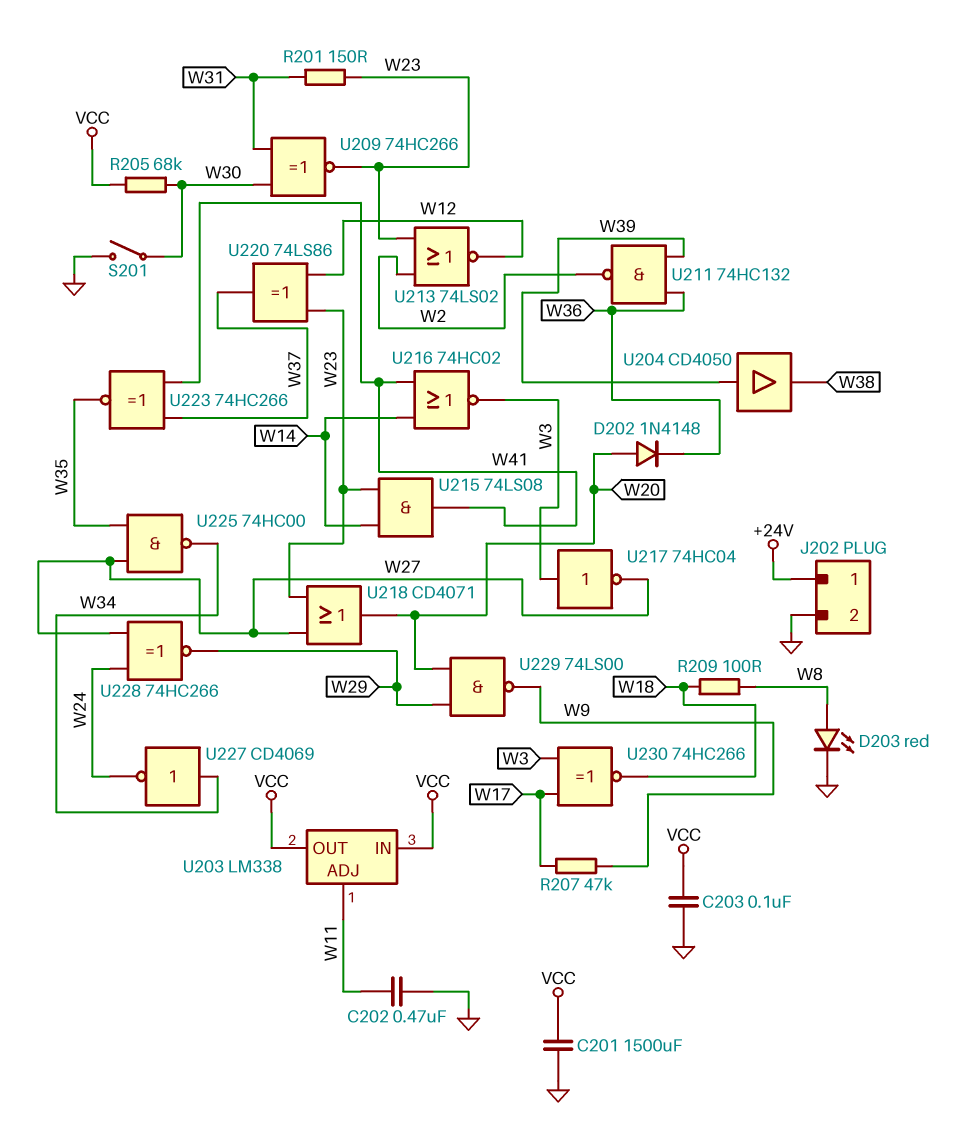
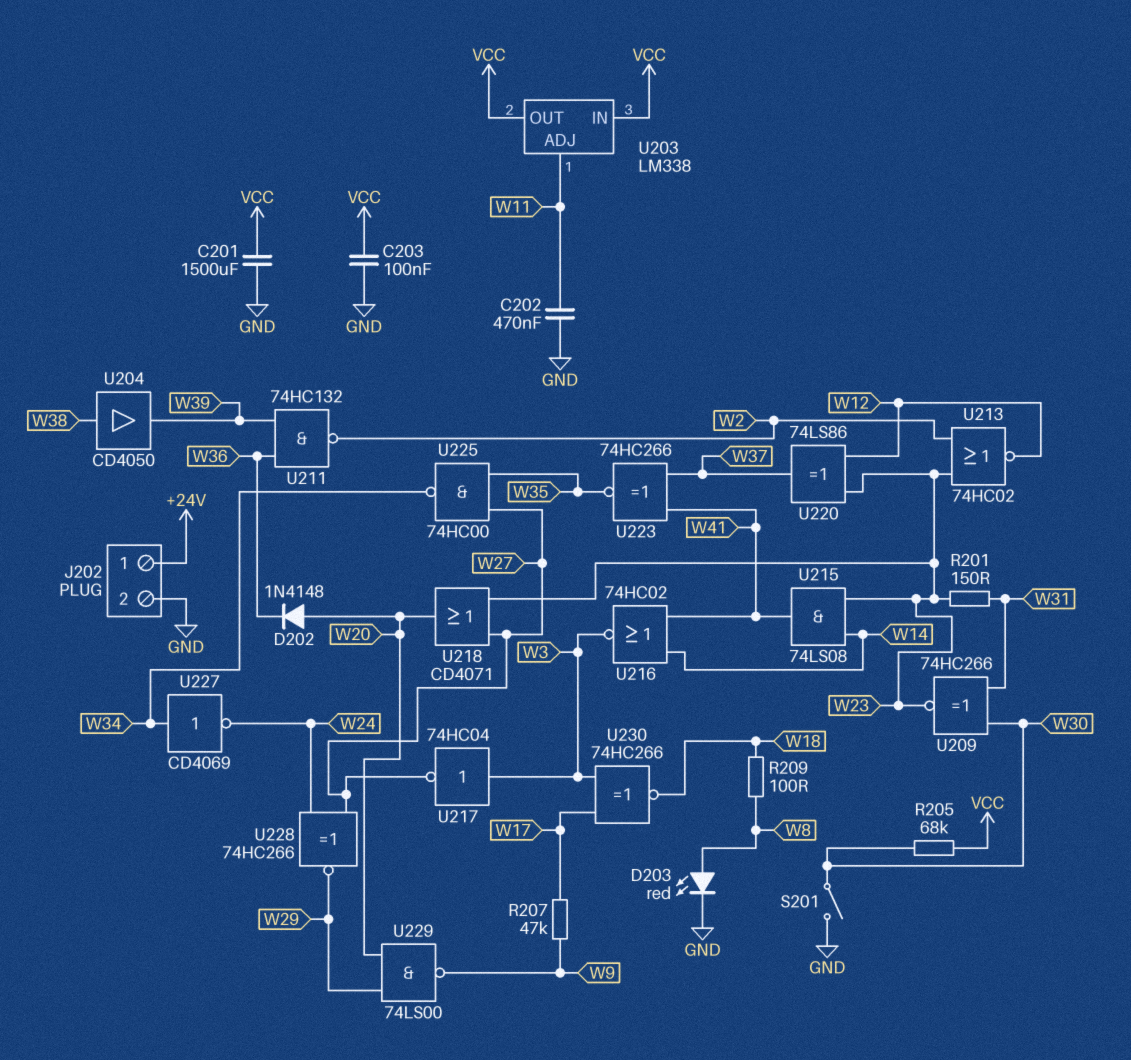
U204: buffer CD4050 (in W39, out W38) -> buffer CD4050 (in W38, out W39)
U213: NOR 74LS02 (in W2, in W23, out W12) -> NOR 74HC02 (in W2, in W23, out W12)

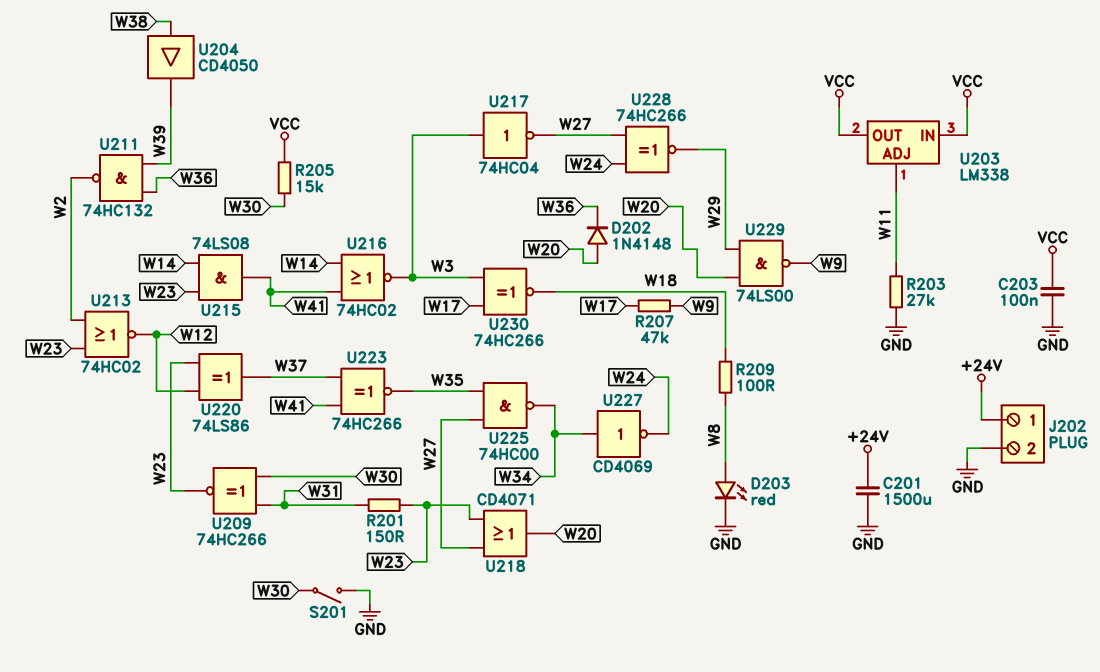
C201: 1500uF (GND, VCC) -> 1500uF (+24V, GND)
C202: 470nF (GND, W11) -> none
R203: none -> 27k (GND, W11)
R205: 68k (VCC, W30) -> 15k (VCC, W30)

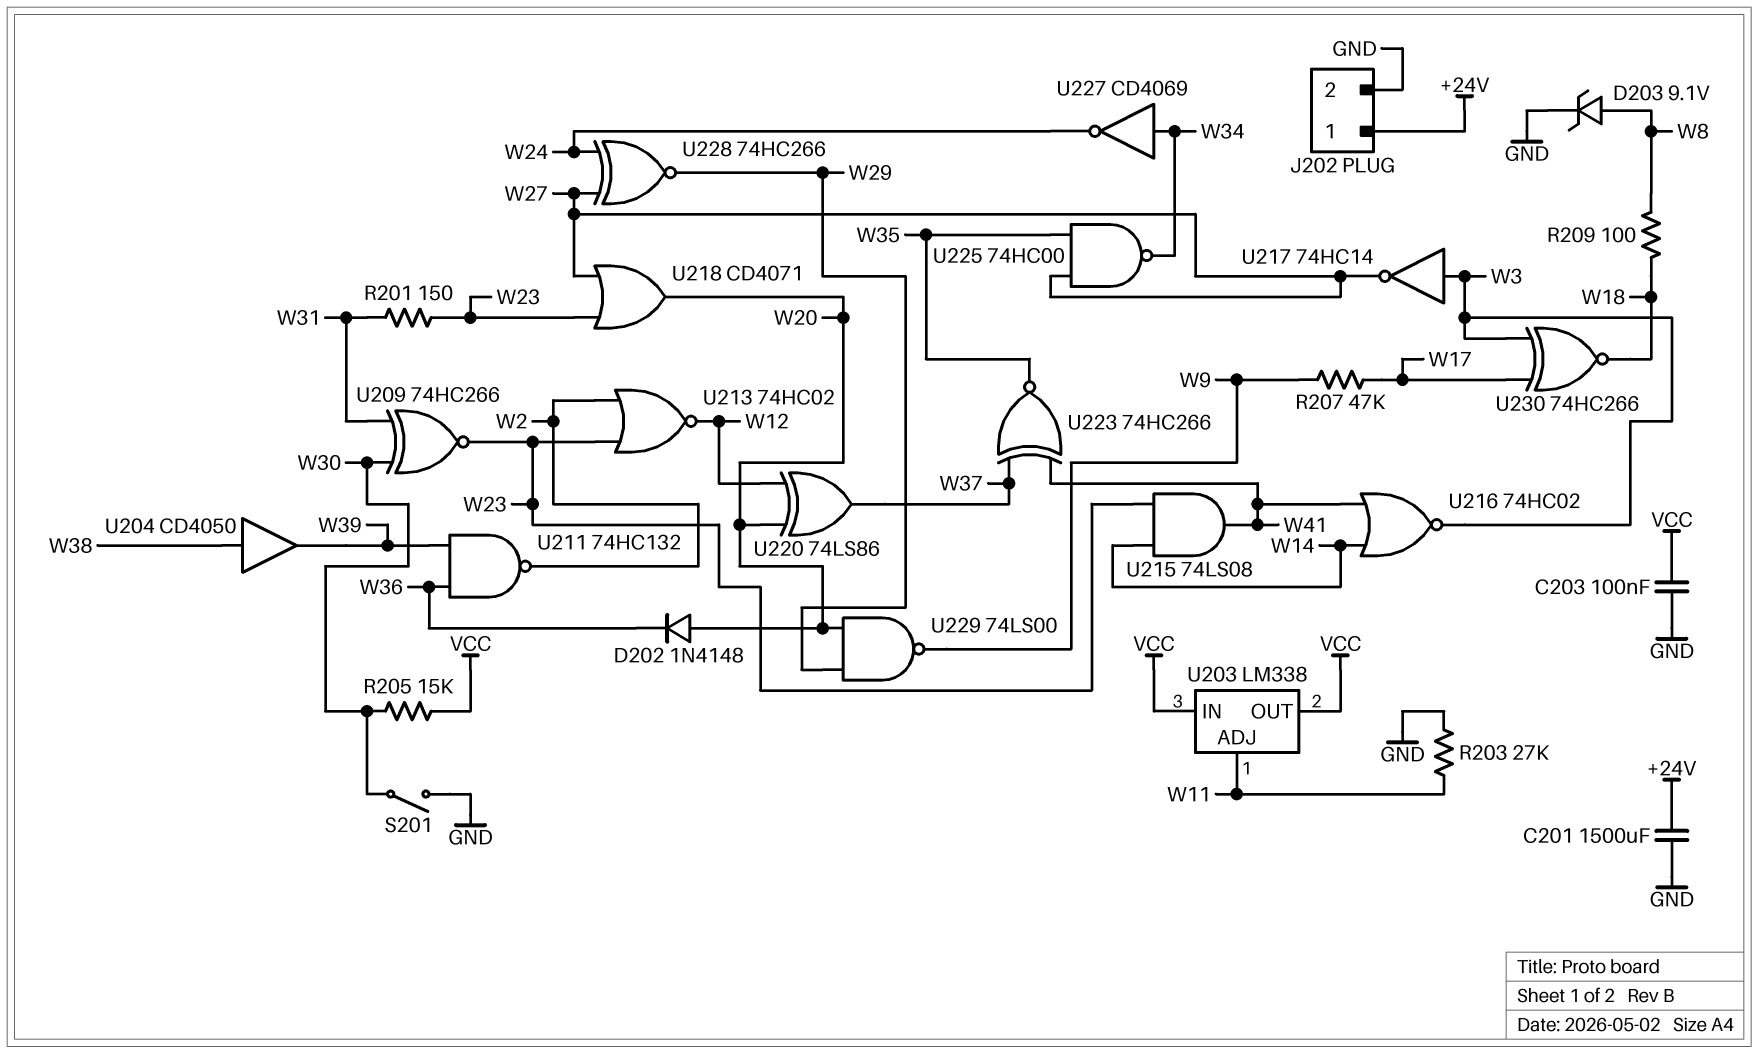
D203: LED red (A W8, K GND) -> zener 9.1V (A W8, K GND)
U217: NOT 74HC04 (in W3, out W27) -> NOT 74HC14 (in W3, out W27)
U220: XOR 74LS86 (in W12, in W23, out W37) -> XOR 74LS86 (in W12, in W20, out W37)

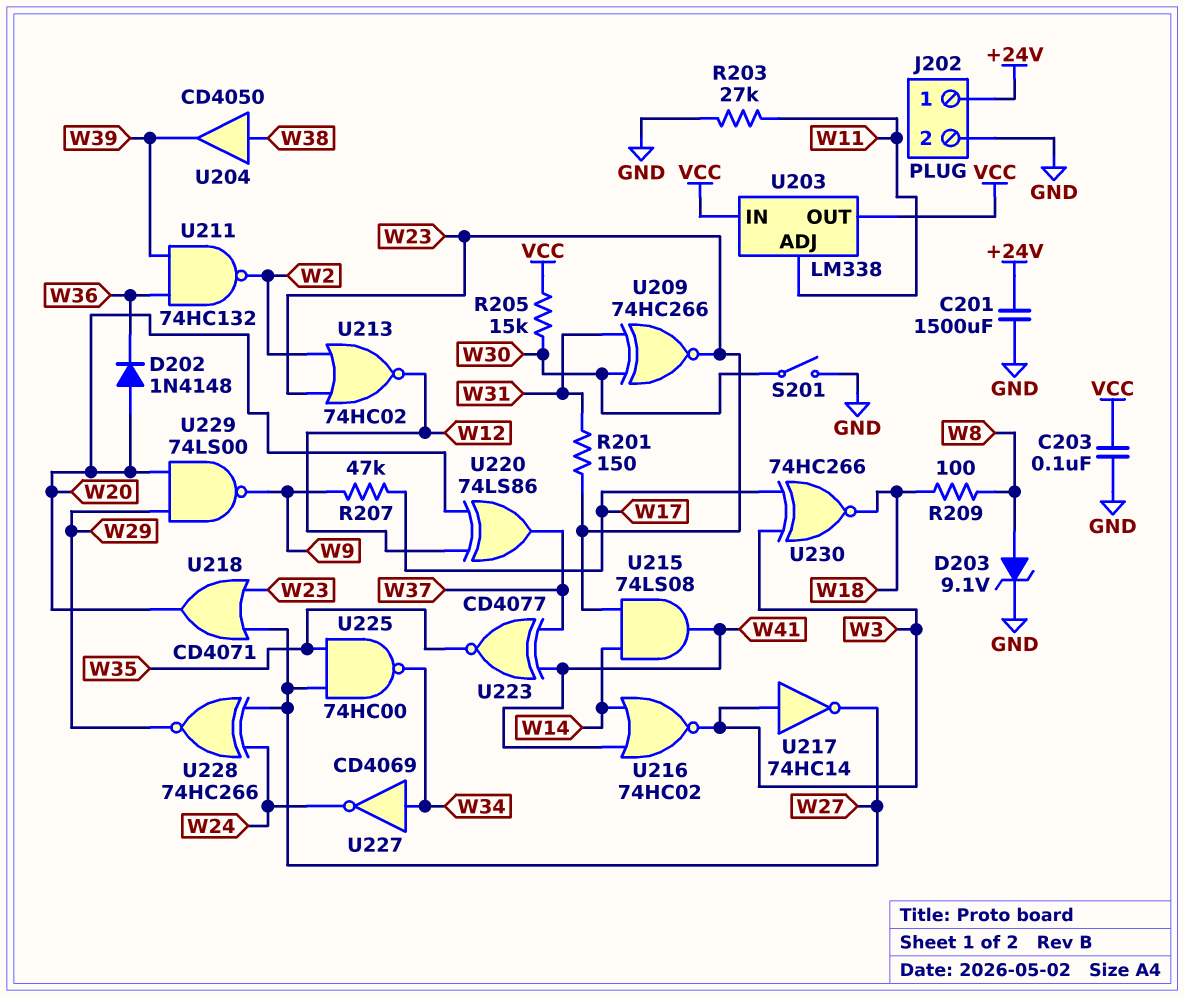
U223: XNOR 74HC266 (in W37, in W41, out W35) -> XNOR CD4077 (in W37, in W41, out W35)

